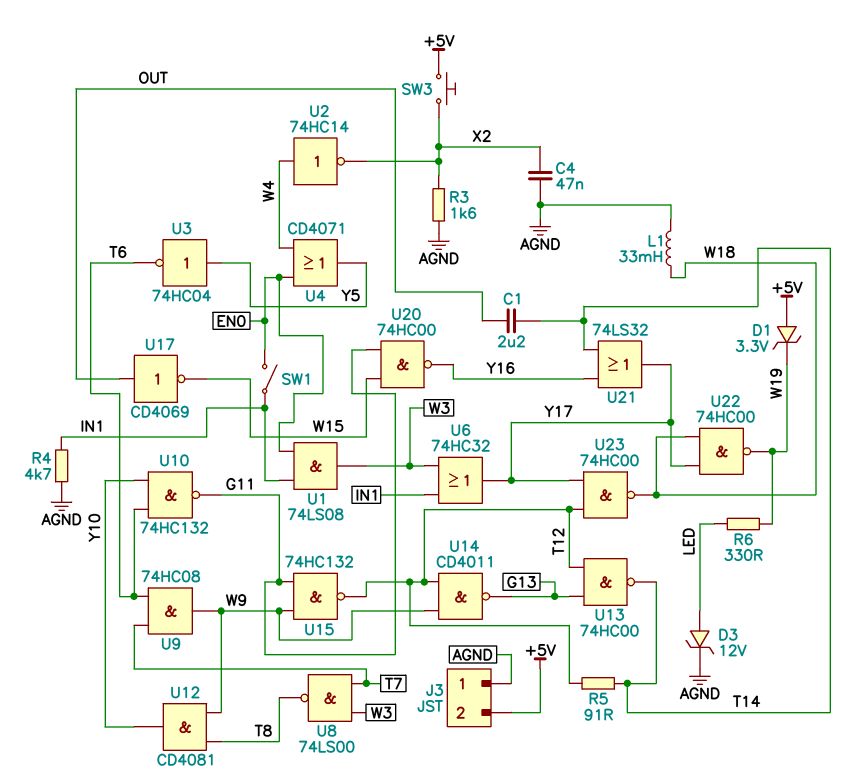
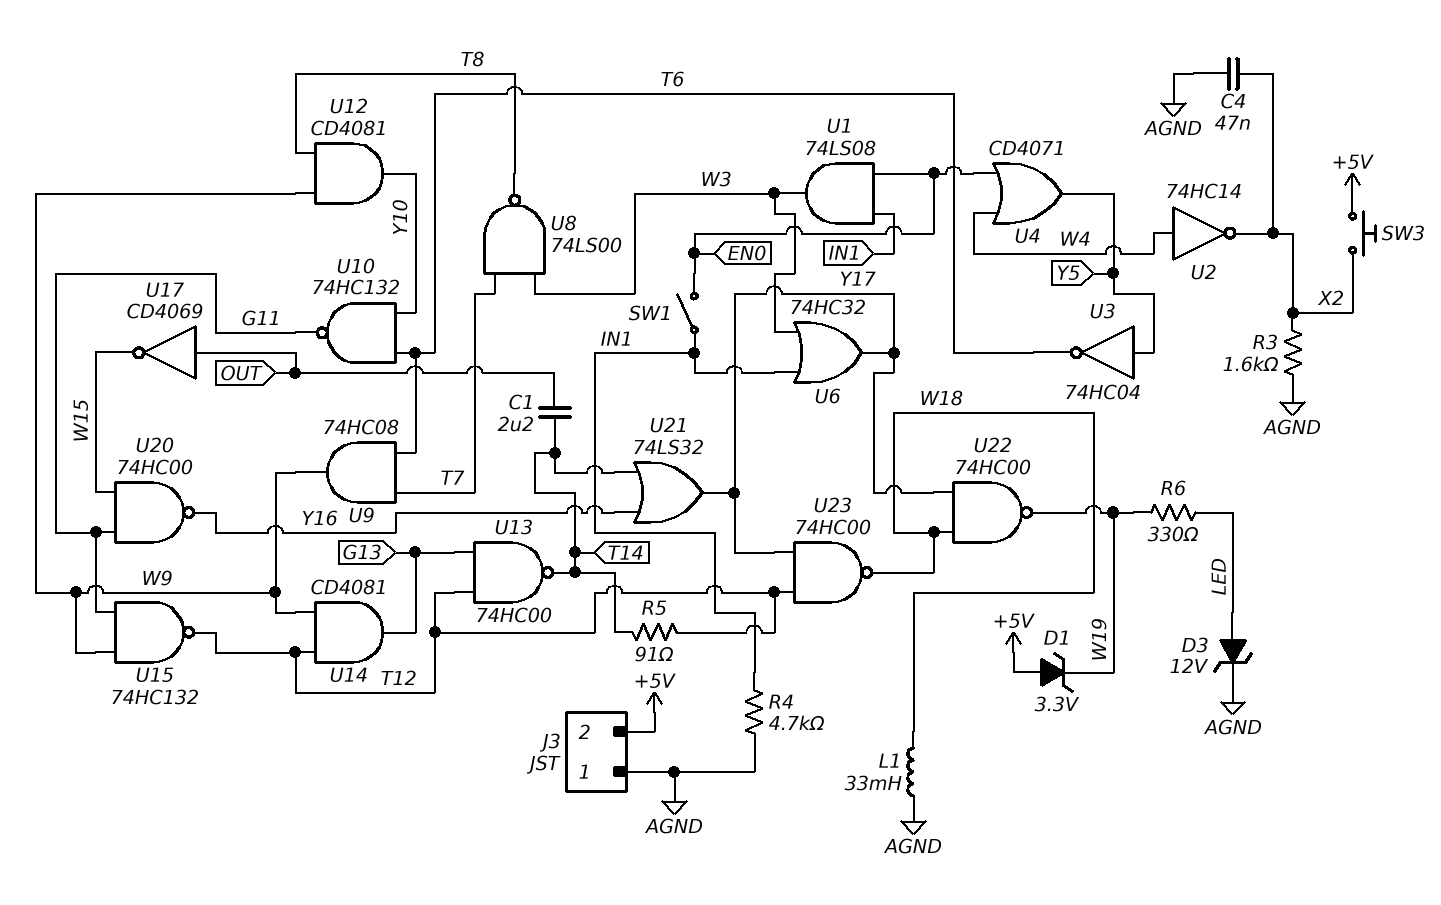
U14: NAND CD4011 (in T12, in W9, out G13) -> AND CD4081 (in T12, in W9, out G13)

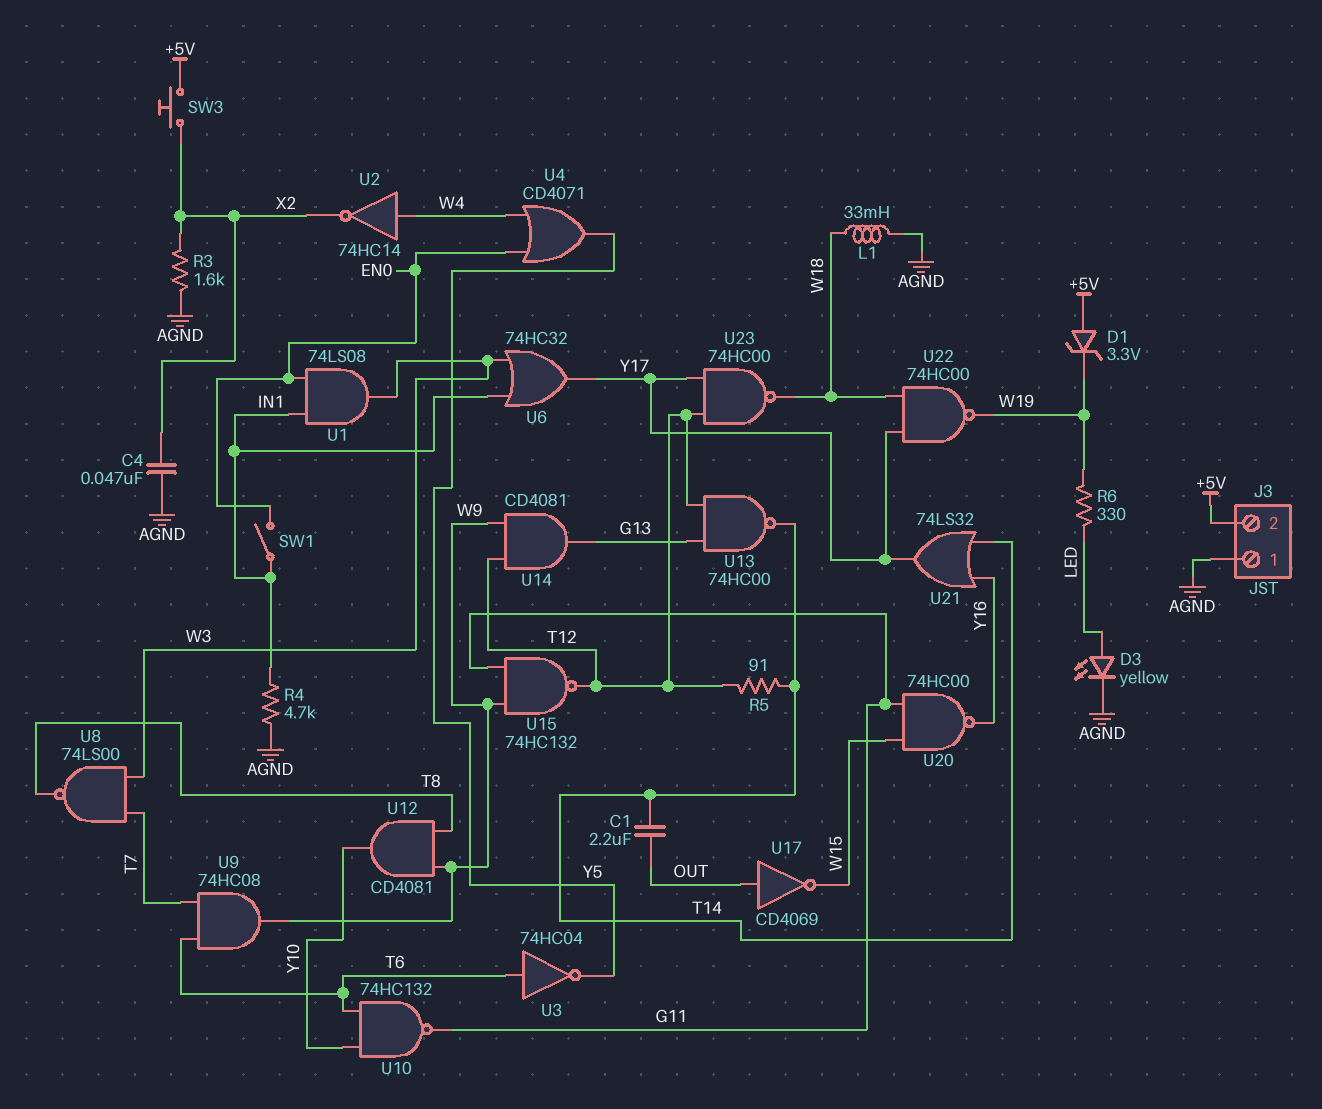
D3: zener 12V (A LED, K AGND) -> LED yellow (A LED, K AGND)
U3: NOT 74HC04 (in Y5, out T6) -> NOT 74HC04 (in T6, out Y5)

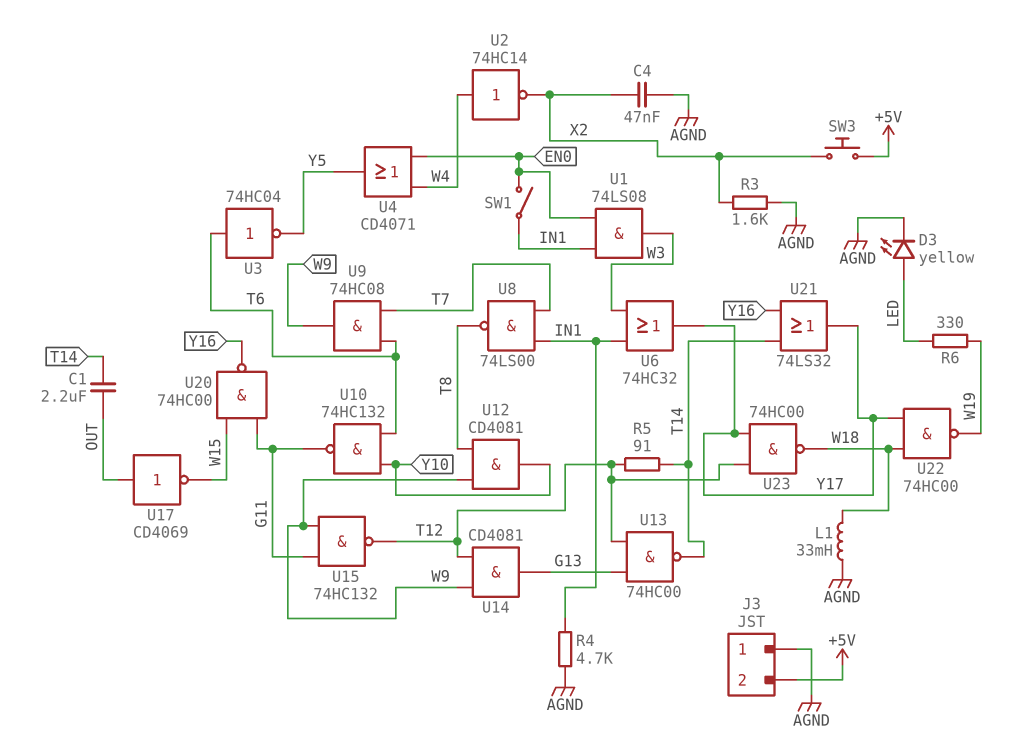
D1: zener 3.3V (A +5V, K W19) -> none
U8: NAND 74LS00 (in T7, in W3, out T8) -> NAND 74LS00 (in IN1, in T7, out T8)

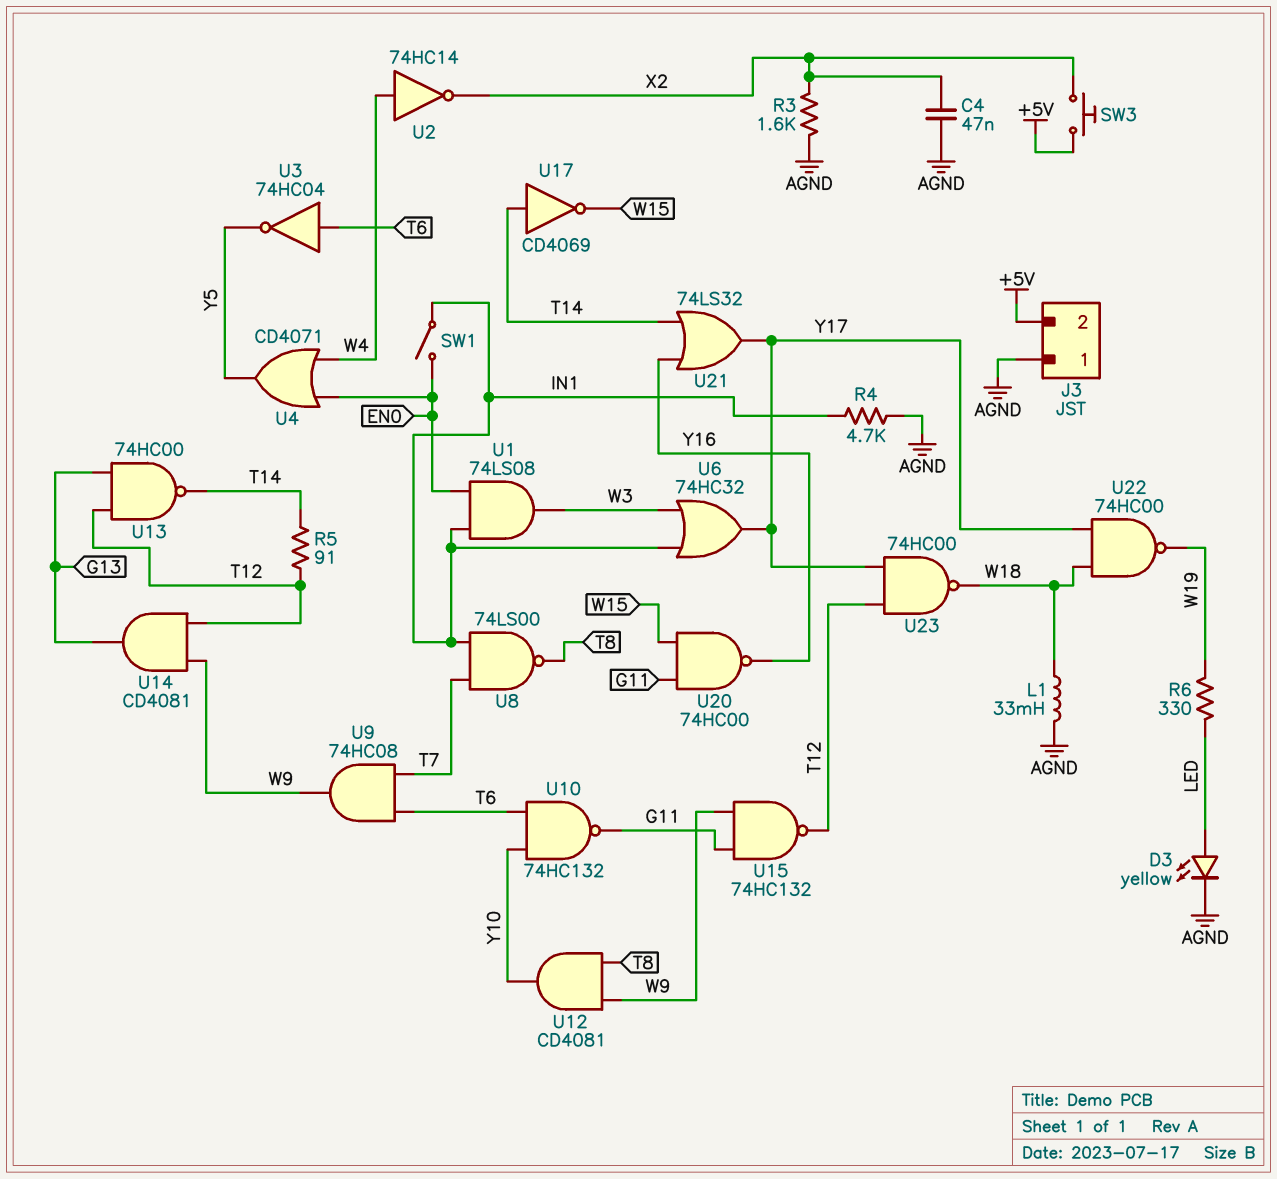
C1: 2.2uF (OUT, T14) -> none
U17: NOT CD4069 (in OUT, out W15) -> NOT CD4069 (in T14, out W15)

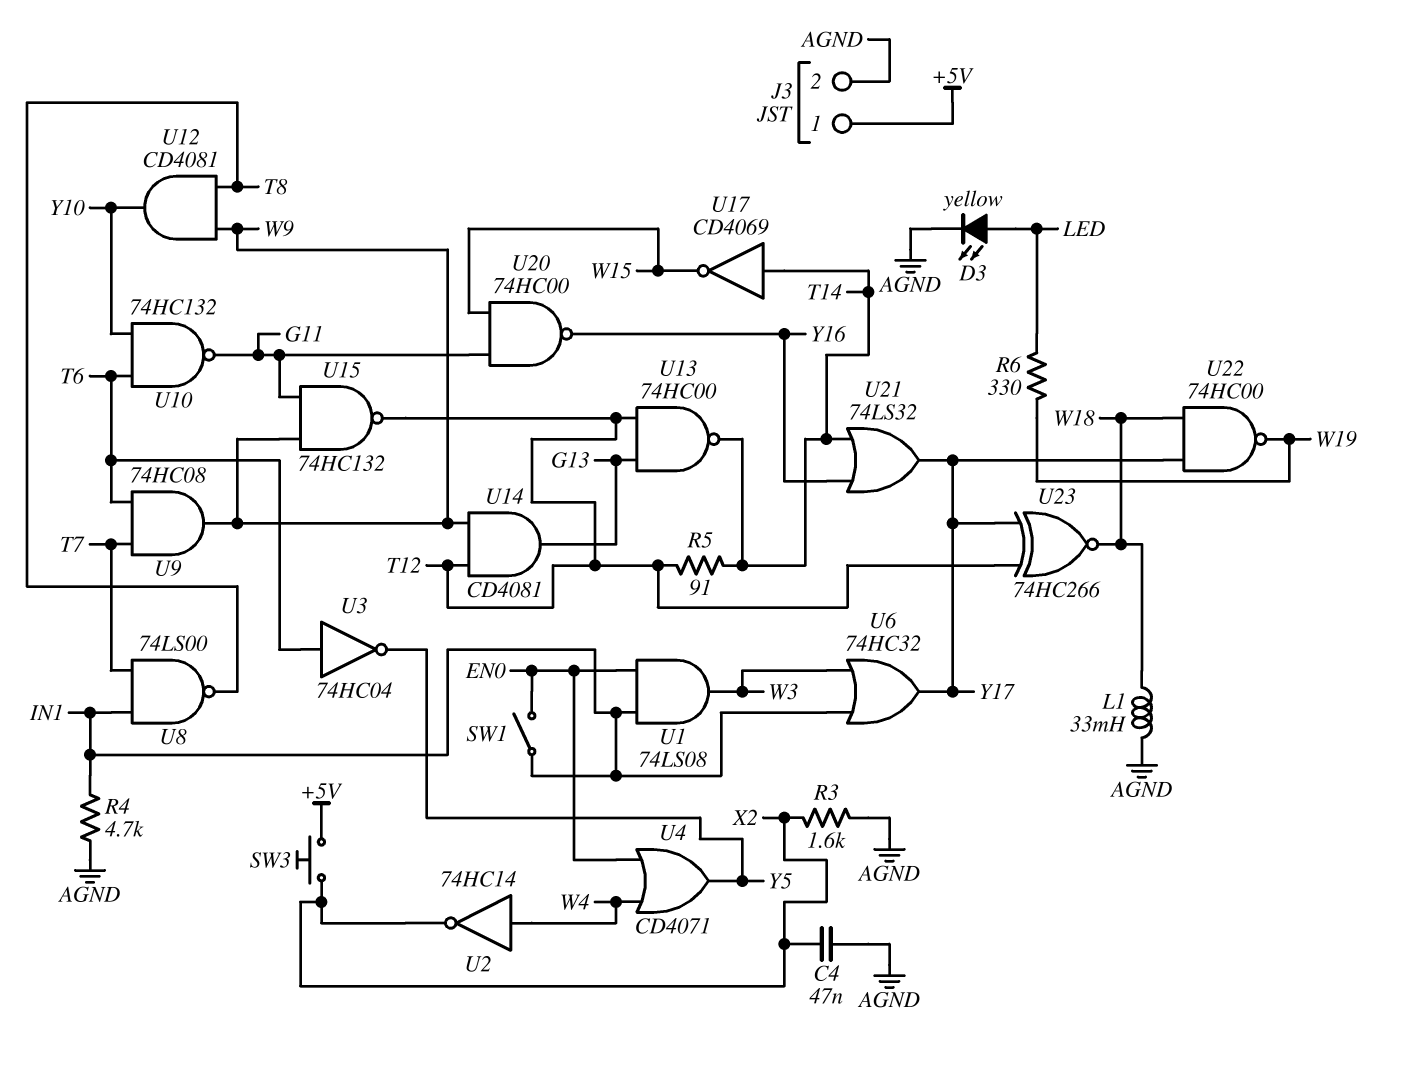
J3 pin 1: AGND -> +5V
J3 pin 2: +5V -> AGND
U23: NAND 74HC00 (in T12, in Y17, out W18) -> XNOR 74HC266 (in T12, in Y17, out W18)

